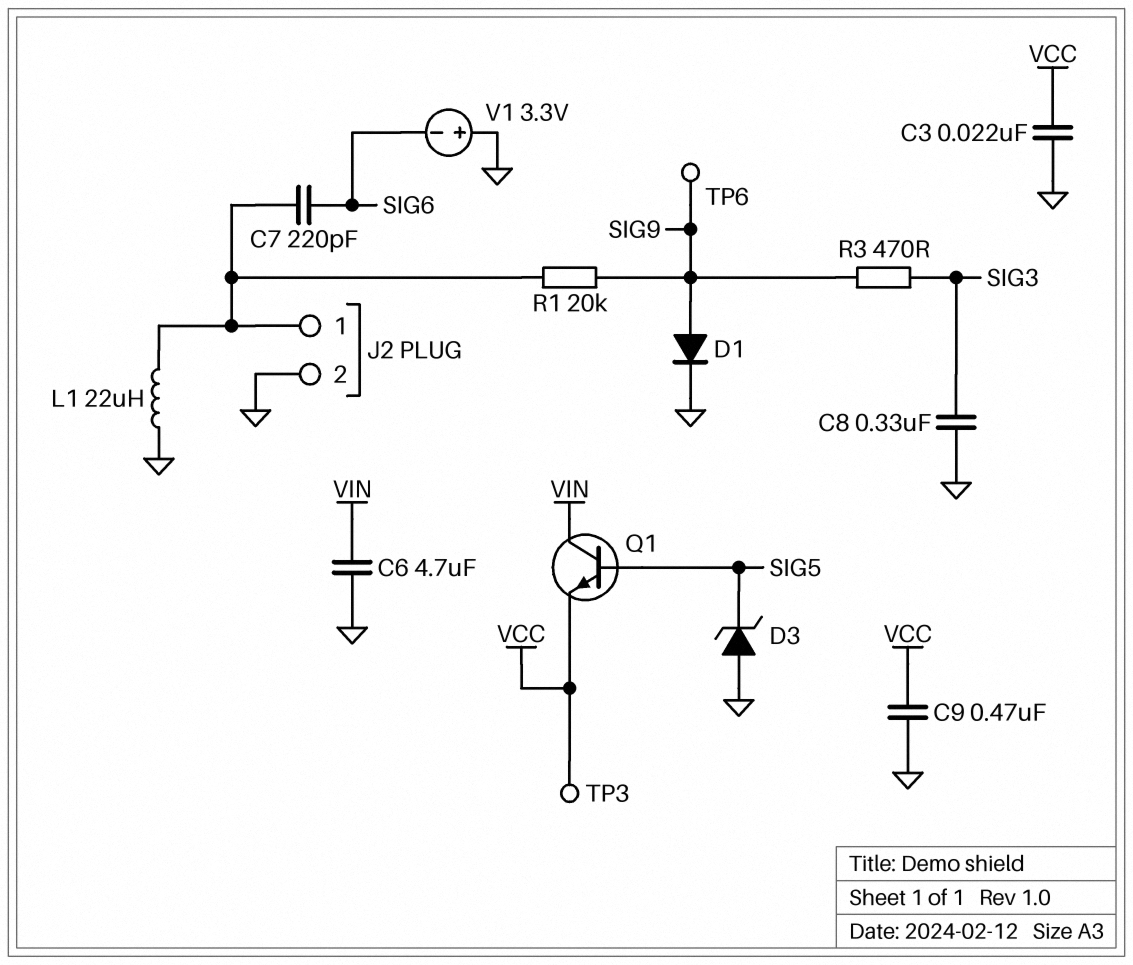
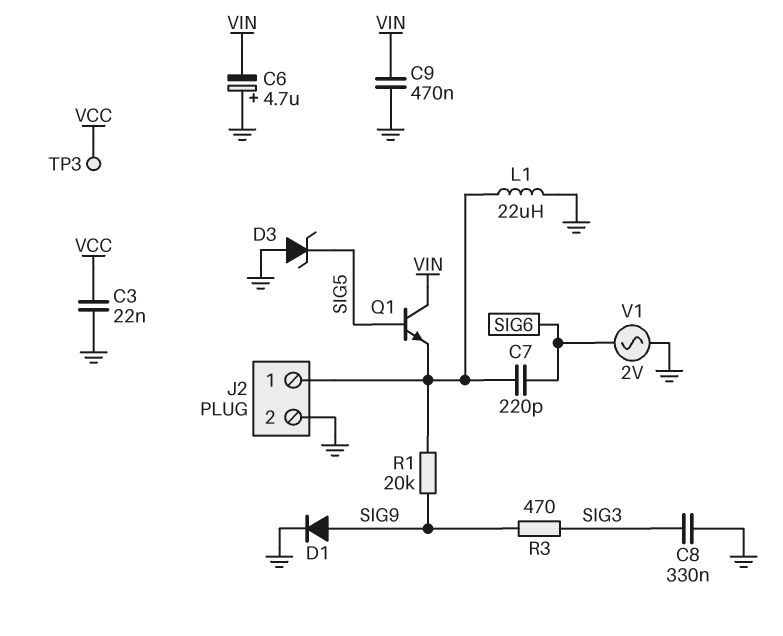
C6: 4.7uF (GND, VIN) -> 4.7uF (plus GND, minus VIN)
C9: 470nF (GND, VCC) -> 470nF (GND, VIN)
Q1: NPN (B SIG5, C VIN, E VCC) -> NPN (B SIG5, C VIN, E J2/1)
TP6: test point (SIG9) -> none
V1: 3.3V (plus GND, minus SIG6) -> AC 2V (GND, SIG6)

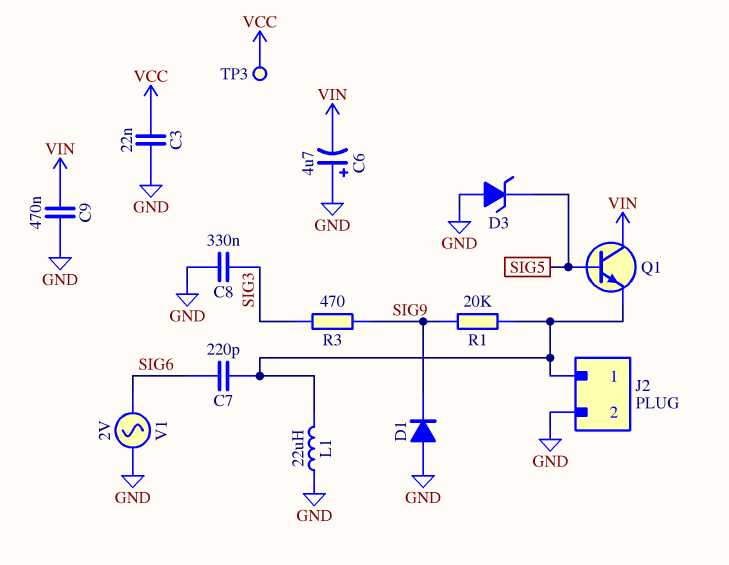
D1: diode (A SIG9, K GND) -> diode (A GND, K SIG9)

